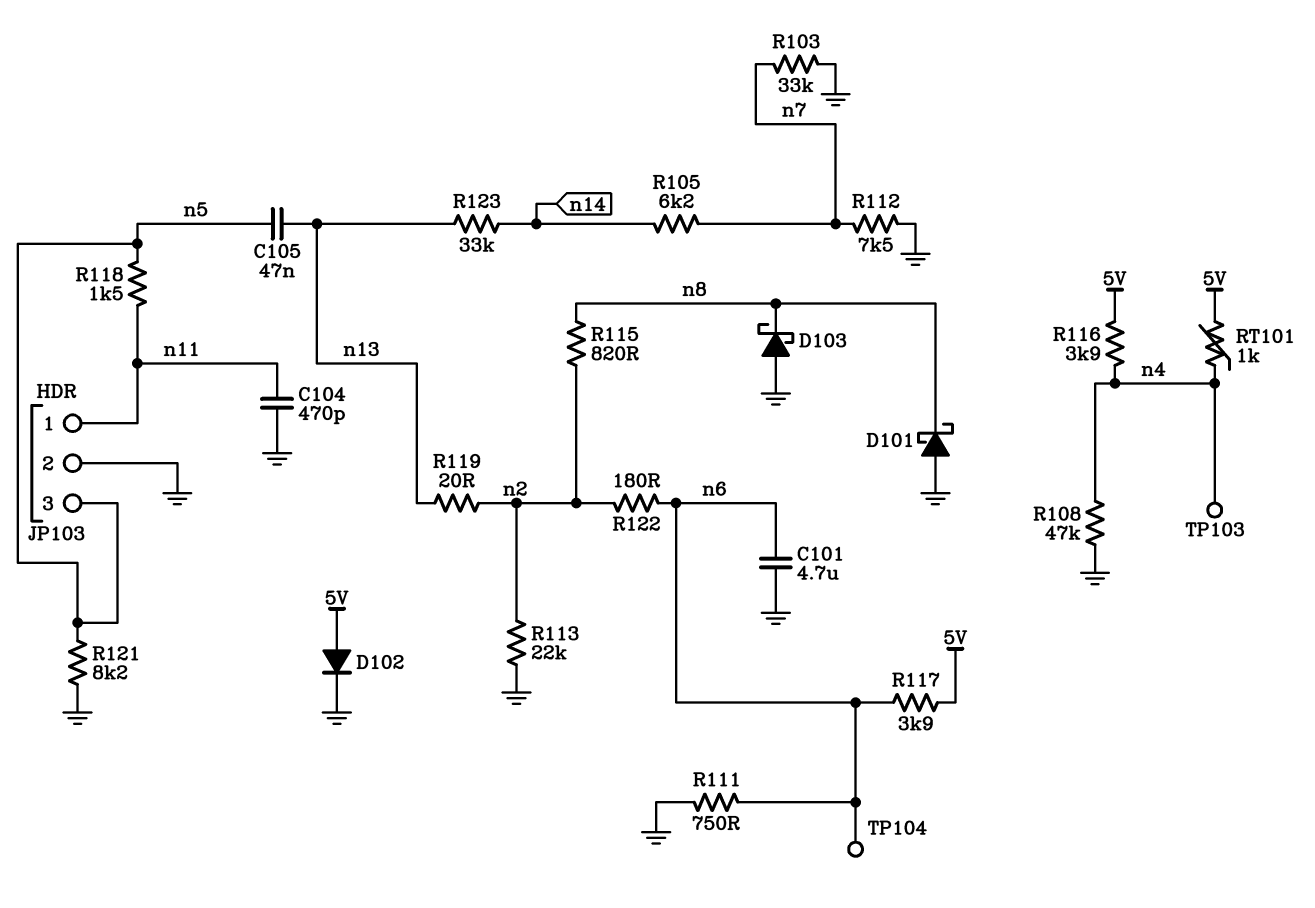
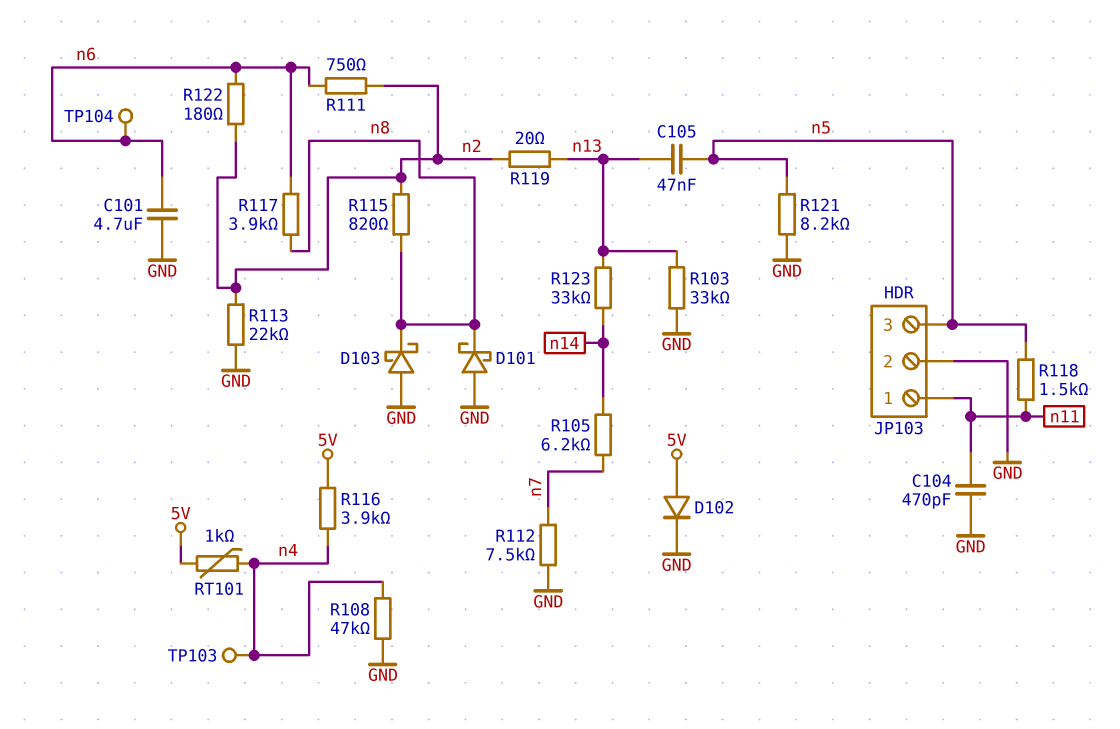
R103: 33k (GND, n7) -> 33k (GND, n13)
R111: 750 (GND, n6) -> 750 (n2, n6)
R117: 3.9k (5V, n6) -> 3.9k (n6, n8)

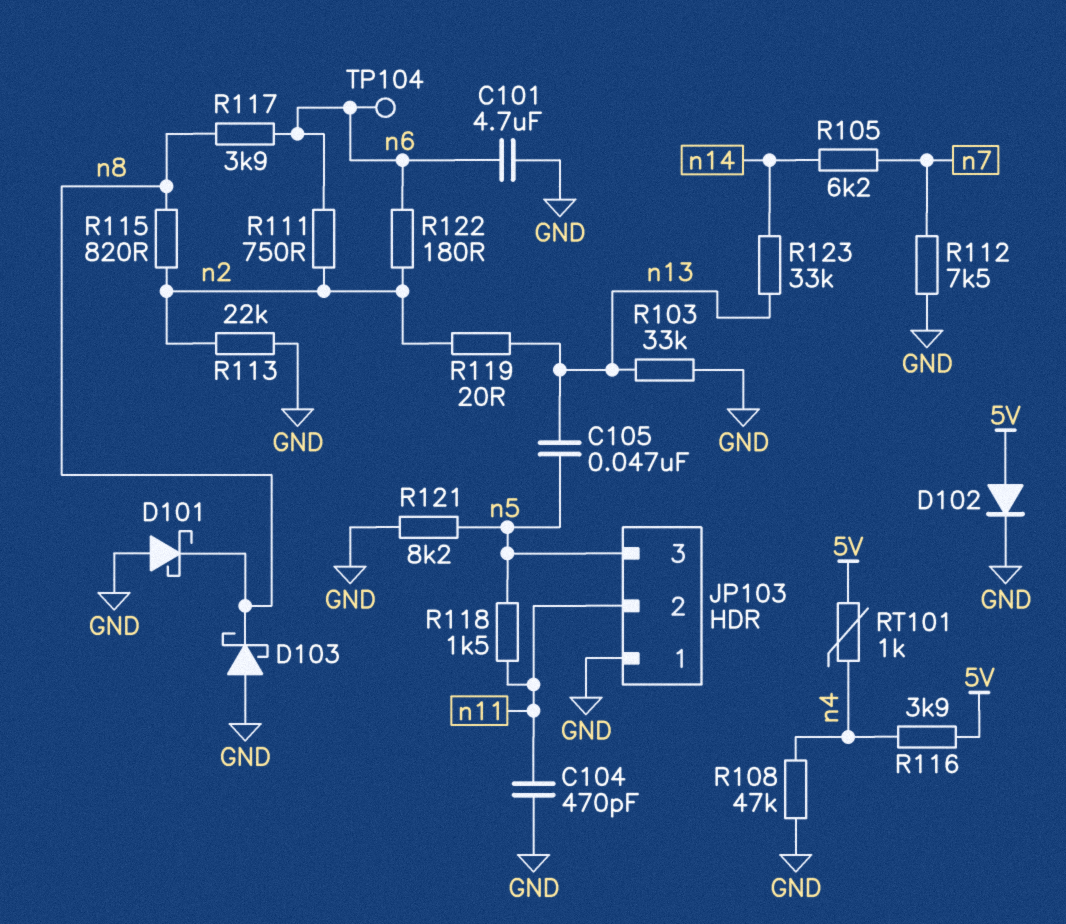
JP103 pin 1: n11 -> GND
JP103 pin 2: GND -> n11
TP103: test point (n4) -> none

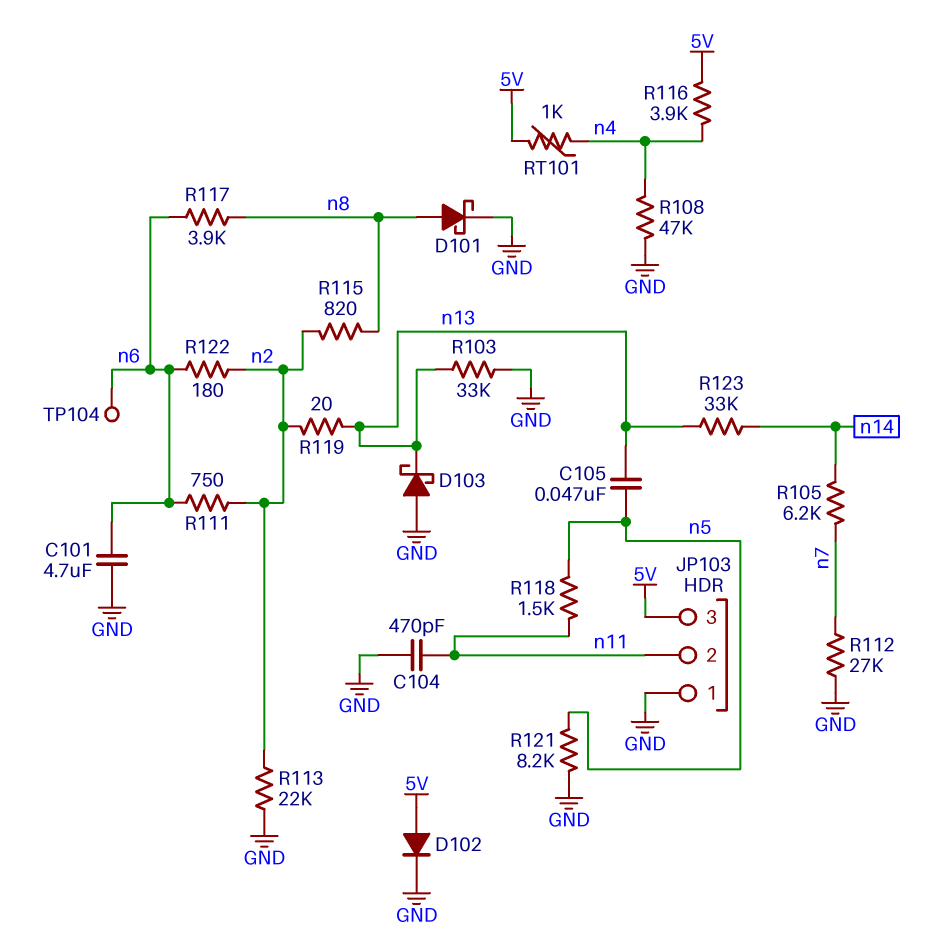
D101: schottky (A GND, K n8) -> schottky (A n8, K GND)
D103: schottky (A GND, K n8) -> schottky (A GND, K n13)
JP103 pin 3: n5 -> 5V
R112: 7.5k (GND, n7) -> 27k (GND, n7)

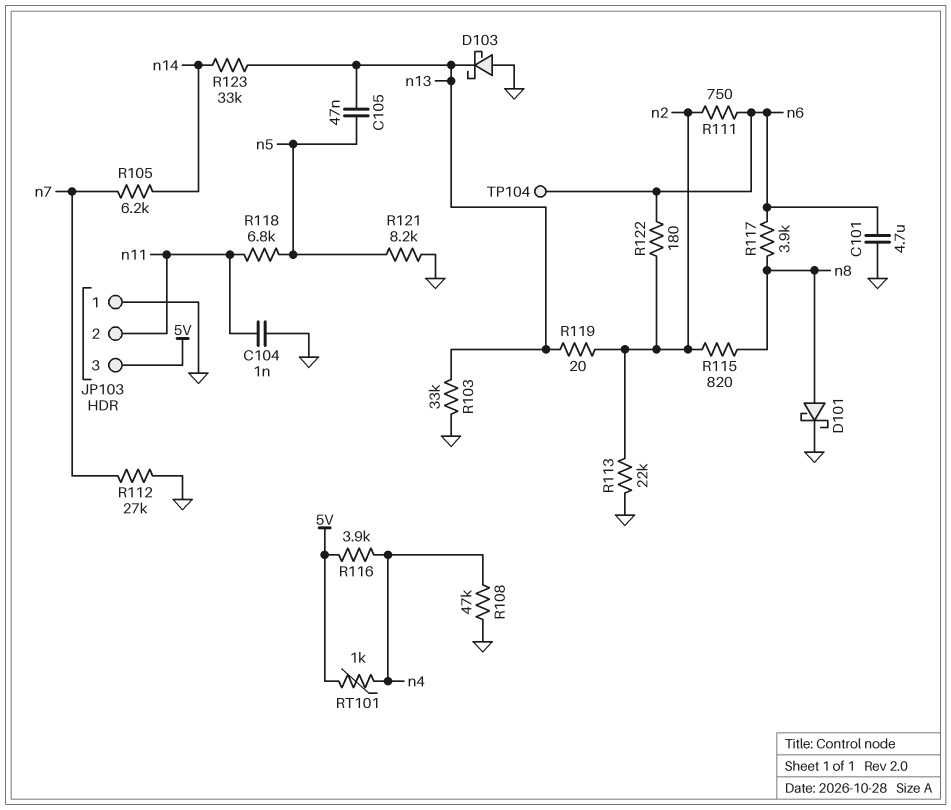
C104: 470pF (GND, n11) -> 1nF (GND, n11)
D102: diode (A 5V, K GND) -> none
R118: 1.5k (n5, n11) -> 6.8k (n5, n11)

